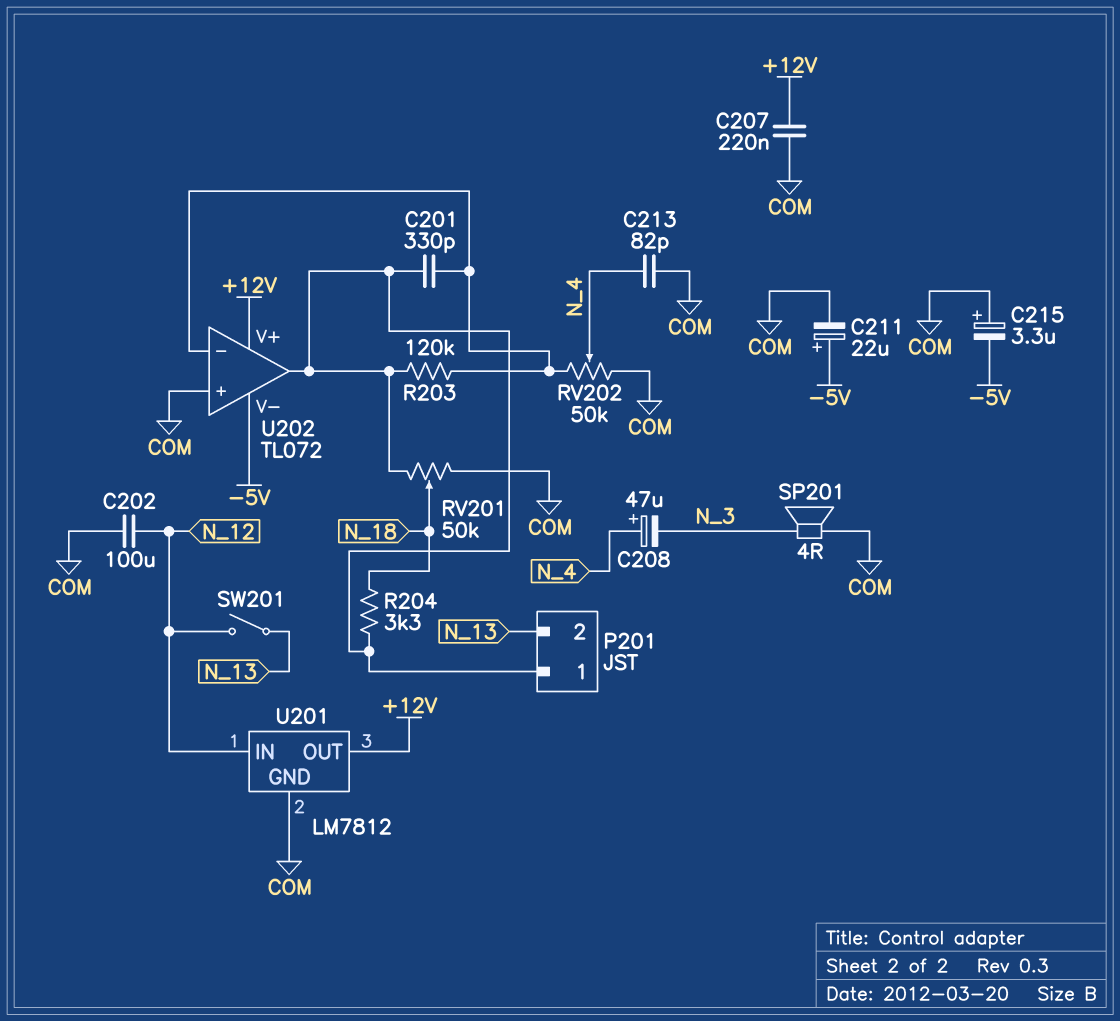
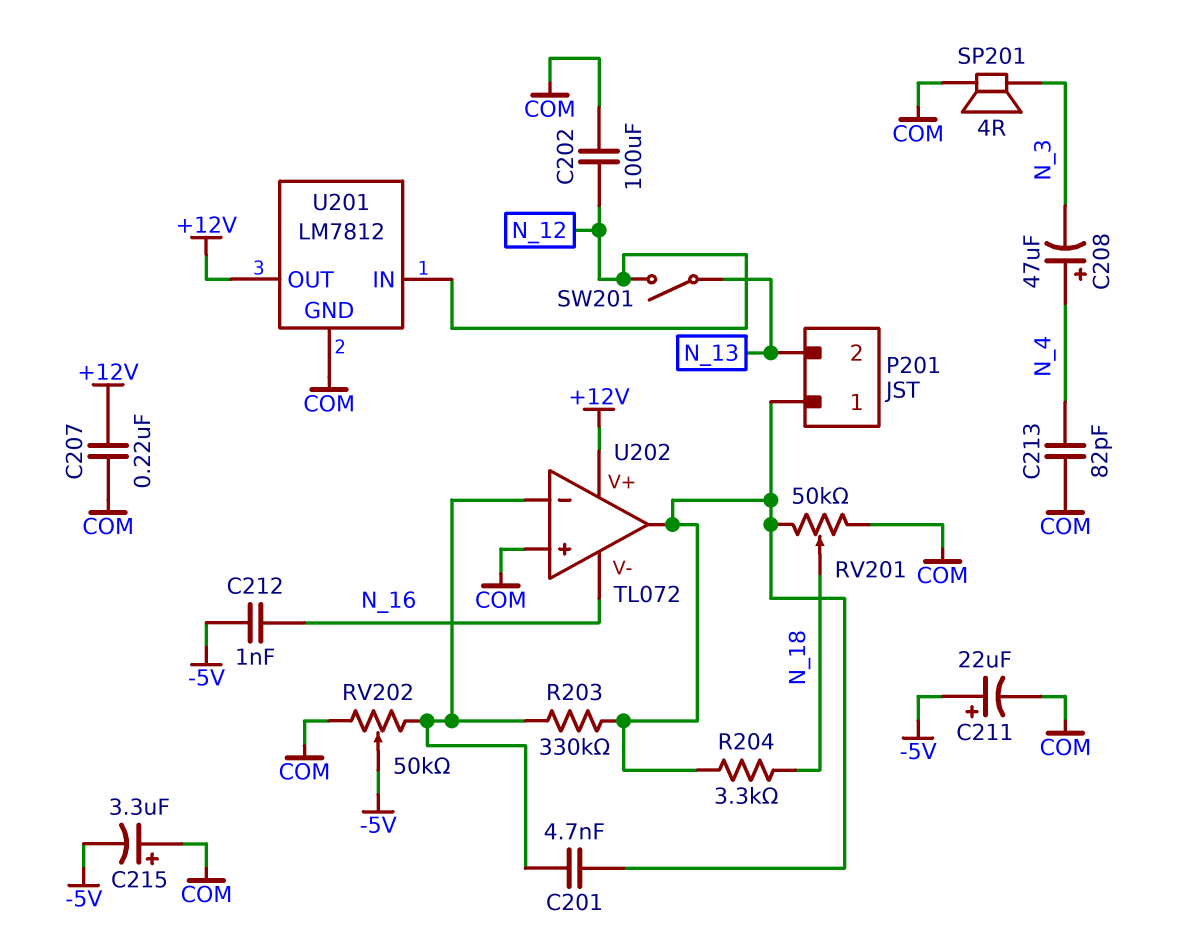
C201: 330pF (P201/1, U202/in-) -> 4.7nF (P201/1, U202/in-)
C212: none -> 1nF (-5V, N_16)
R203: 120k (P201/1, U202/in-) -> 330k (P201/1, U202/in-)
RV202: 50k (COM, U202/in-, wiper N_4) -> 50k (COM, U202/in-, wiper -5V)
U202 pin V-: -5V -> N_16

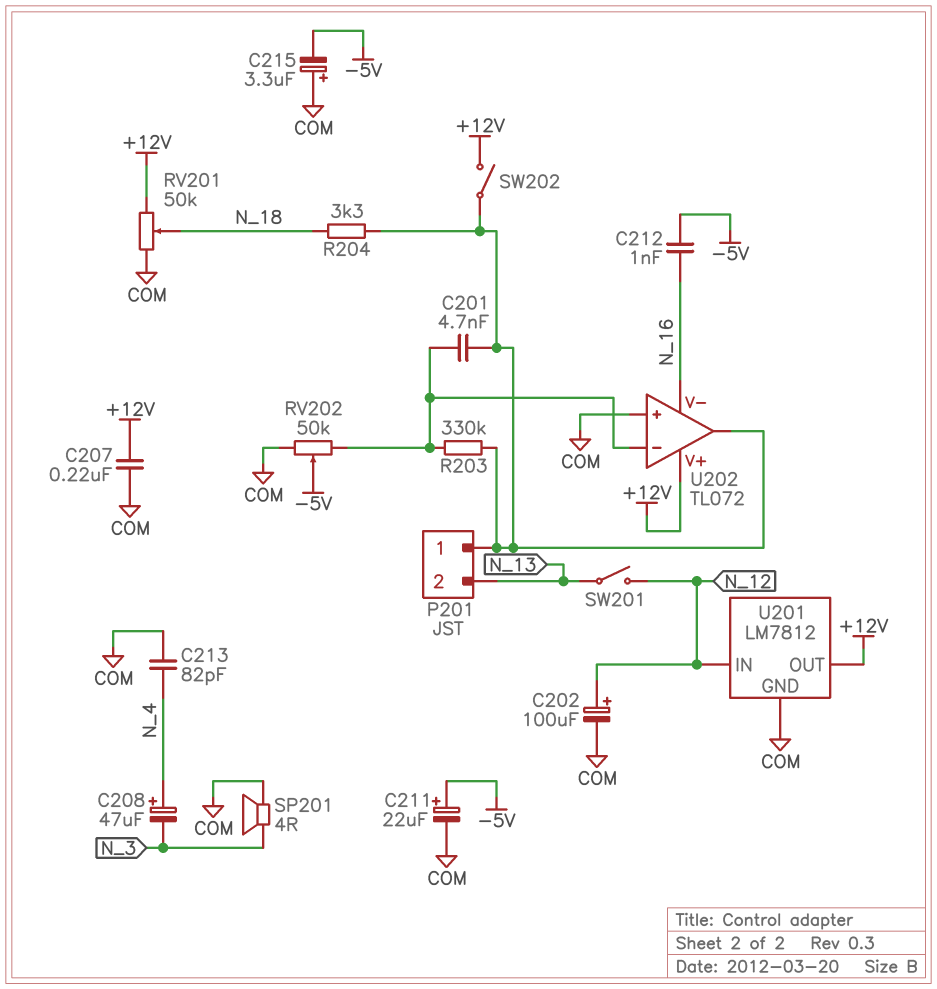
C202: 100uF (COM, N_12) -> 100uF (plus N_12, minus COM)
RV201: 50k (COM, P201/1, wiper N_18) -> 50k (+12V, COM, wiper N_18)
SW202: none -> switch (+12V, P201/1)

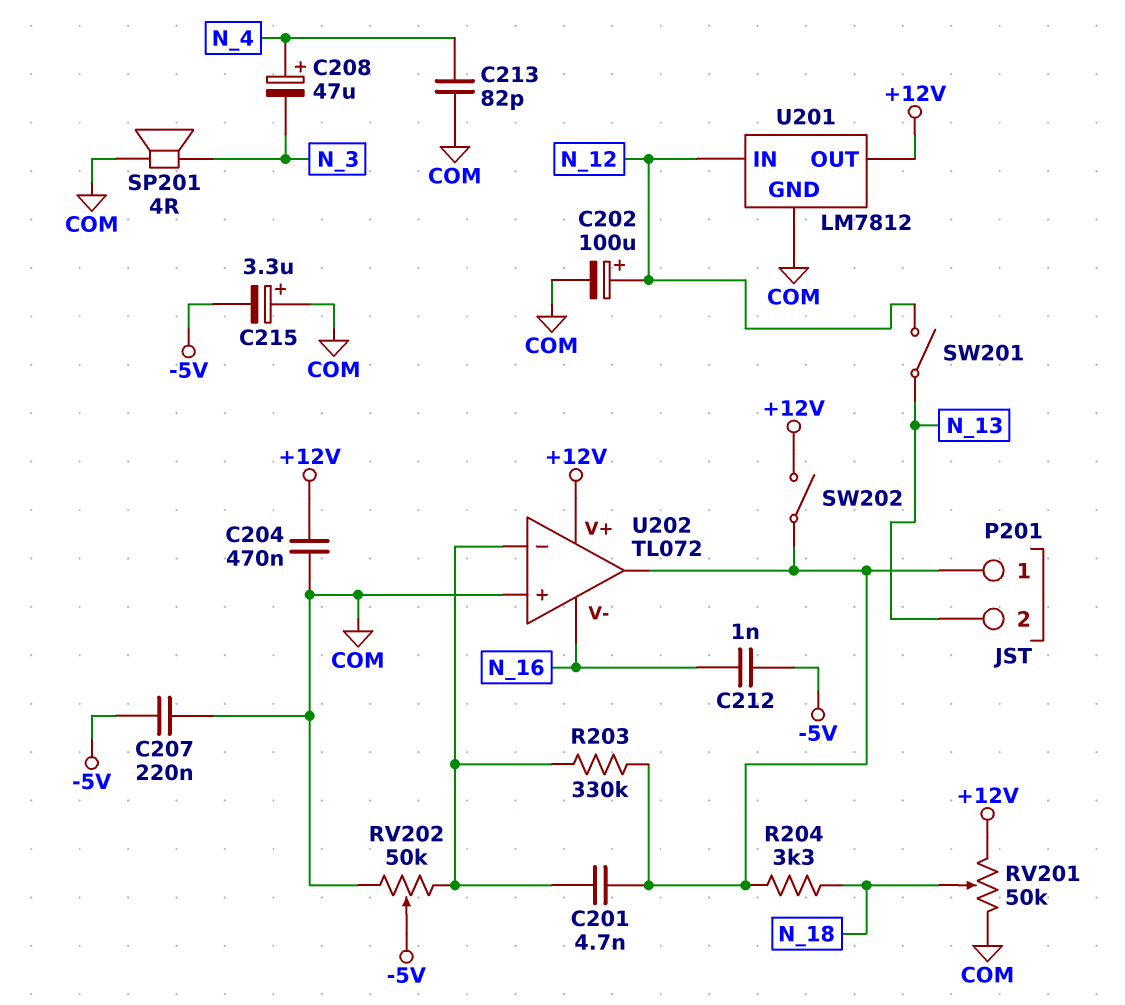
C204: none -> 470nF (+12V, COM)
C207: 220nF (+12V, COM) -> 220nF (-5V, COM)
C211: 22uF (plus -5V, minus COM) -> none

